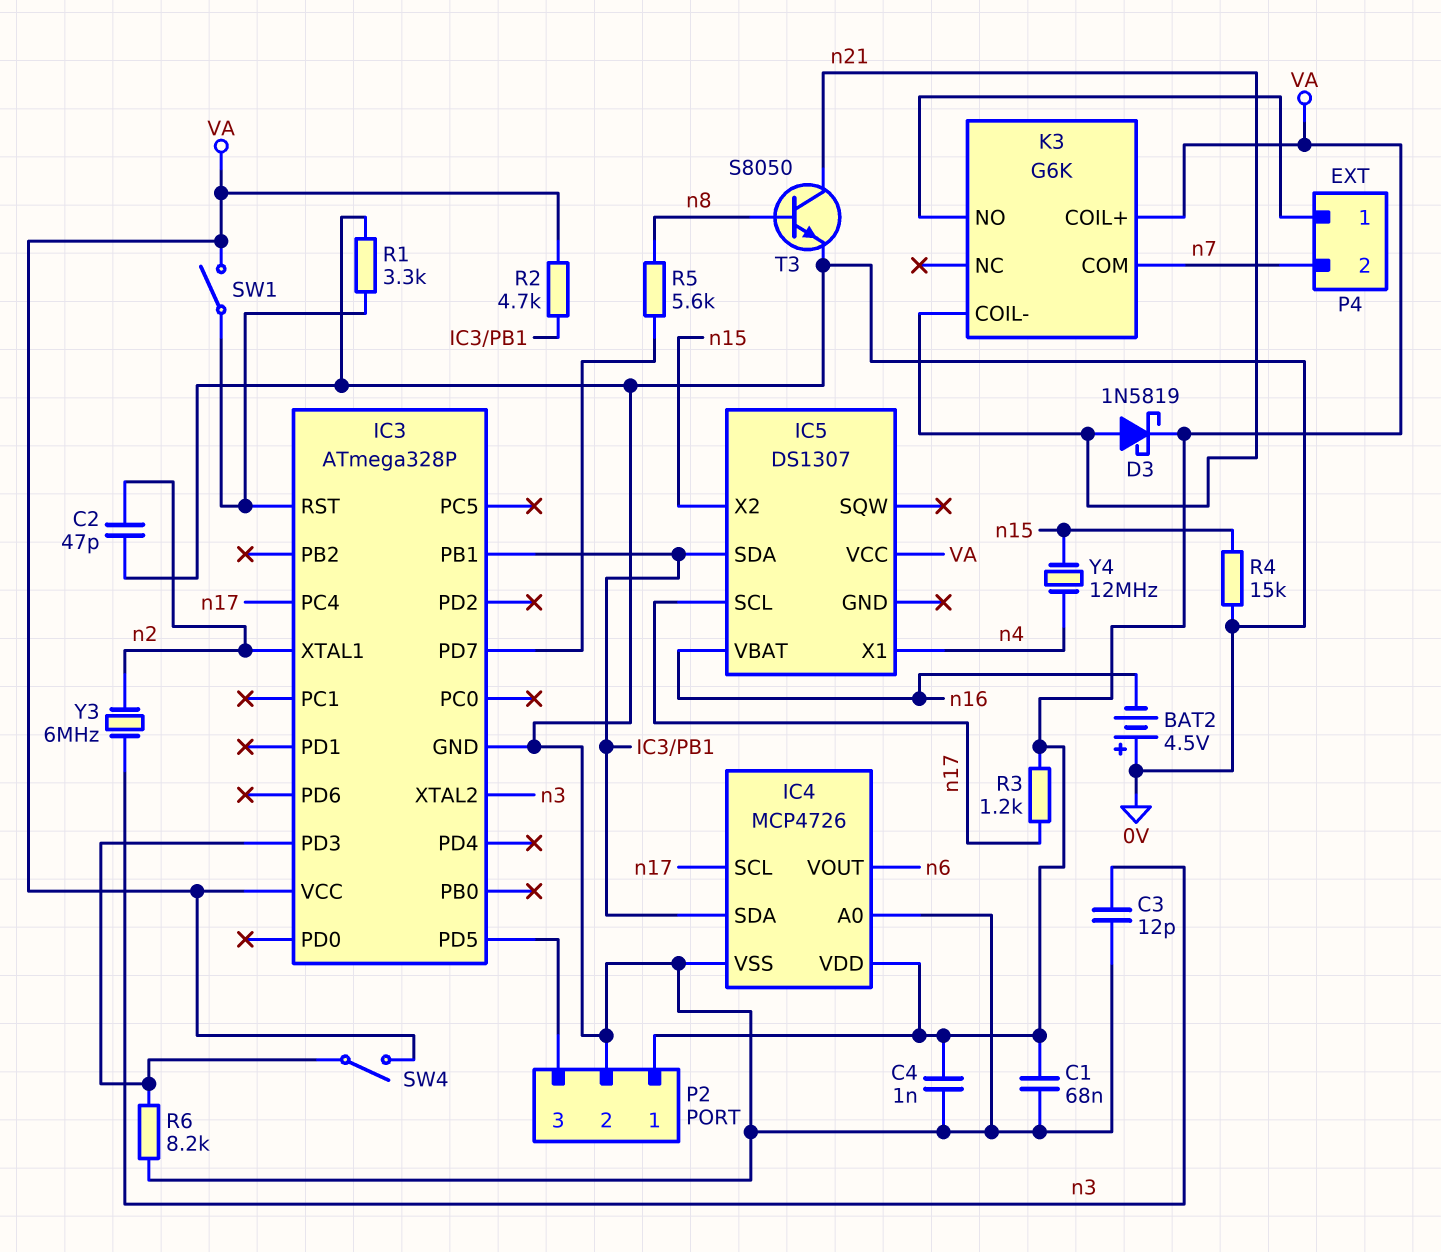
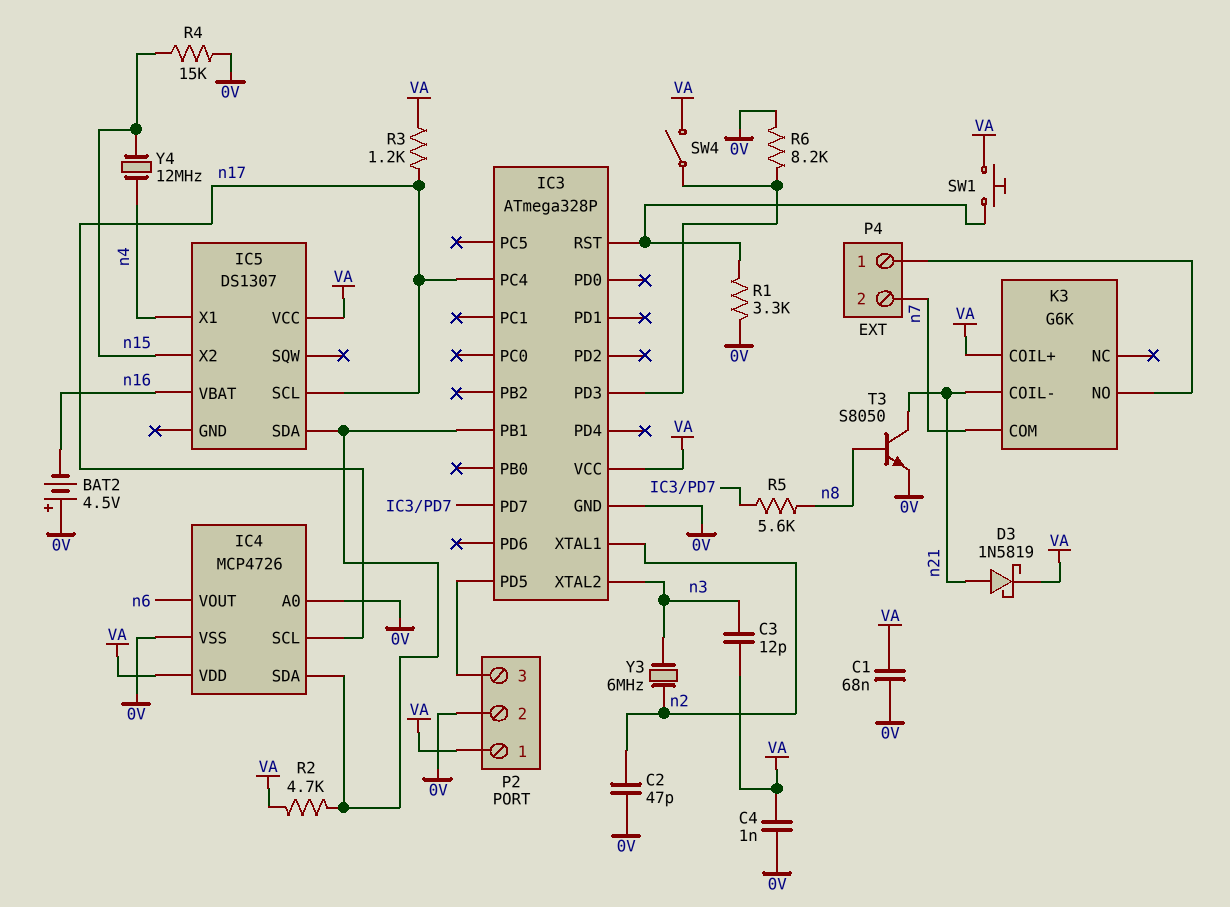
C3: 12pF (0V, n3) -> 12pF (VA, n3)
SW1: switch (IC3/RST, VA) -> button (IC3/RST, VA)

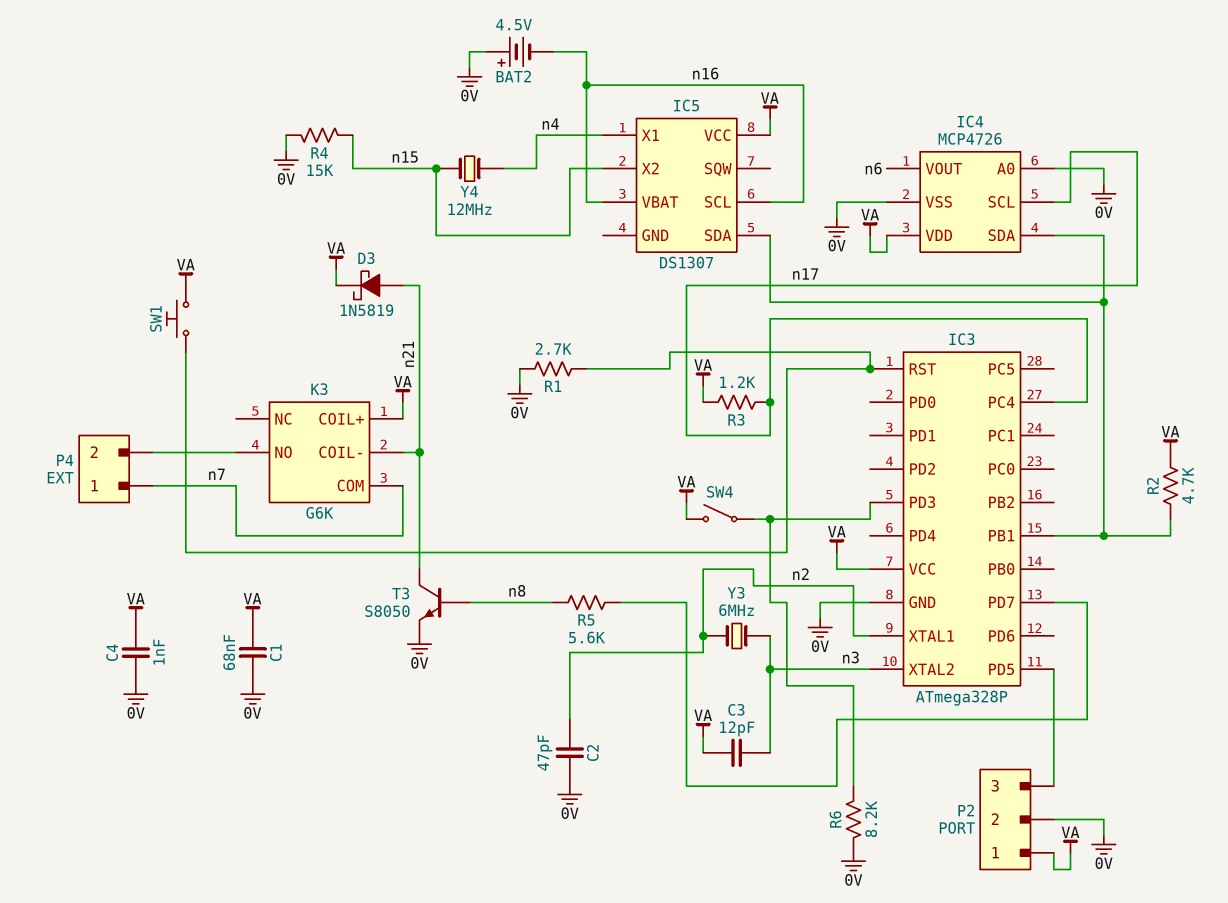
IC5 pin SCL: n17 -> n16
P4 pin 1: K3/NO -> n7
P4 pin 2: n7 -> K3/NO
R1: 3.3k (0V, IC3/RST) -> 2.7k (0V, IC3/RST)

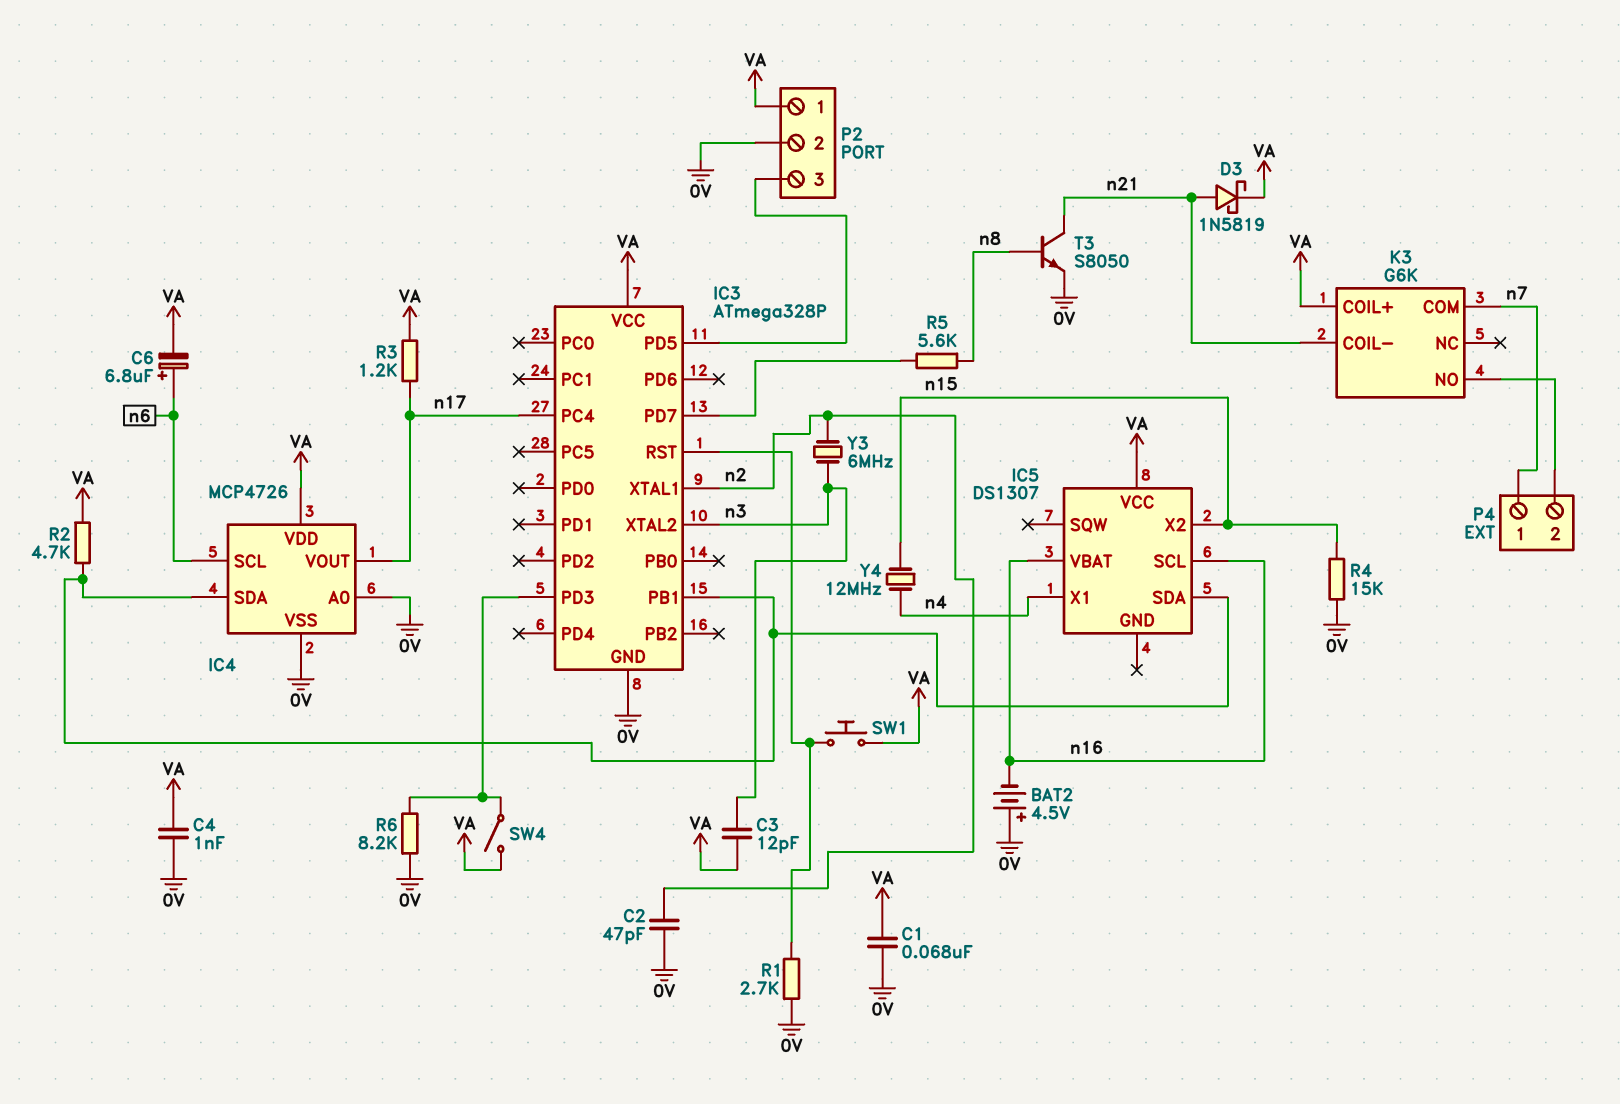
C6: none -> 6.8uF (plus n6, minus VA)
IC4 pin SCL: n17 -> n6
IC4 pin VOUT: n6 -> n17

